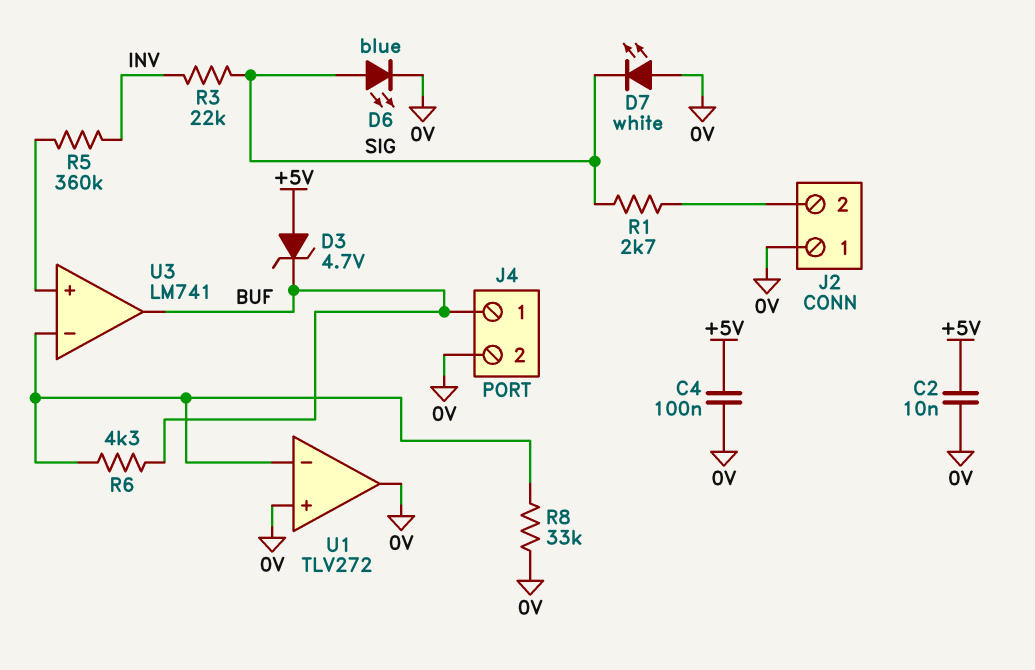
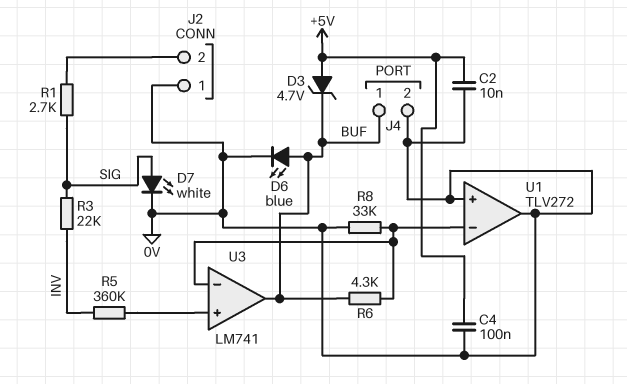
D6: LED blue (A SIG, K 0V) -> LED blue (A BUF, K 0V)
D7: LED white (A 0V, K SIG) -> LED white (A SIG, K 0V)

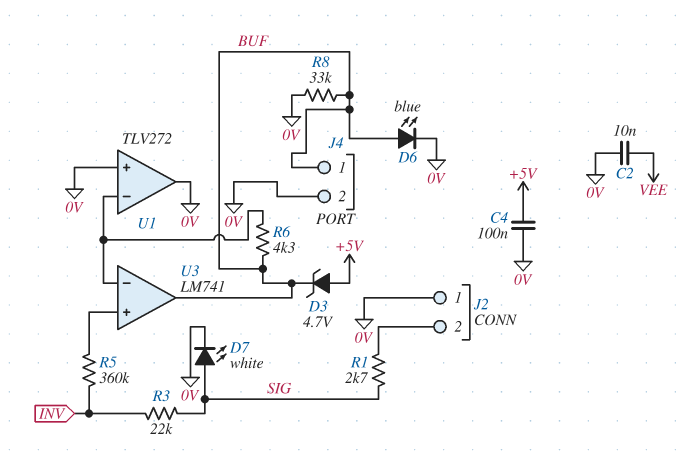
C2: 10nF (+5V, 0V) -> 10nF (0V, VEE)
R8: 33k (0V, U1/in-) -> 33k (0V, BUF)

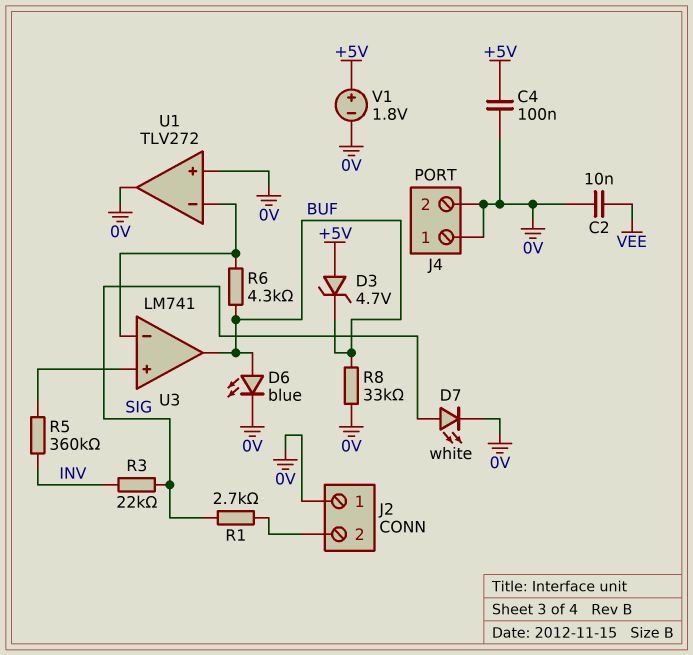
J4 pin 1: BUF -> 0V
V1: none -> 1.8V (plus +5V, minus 0V)

